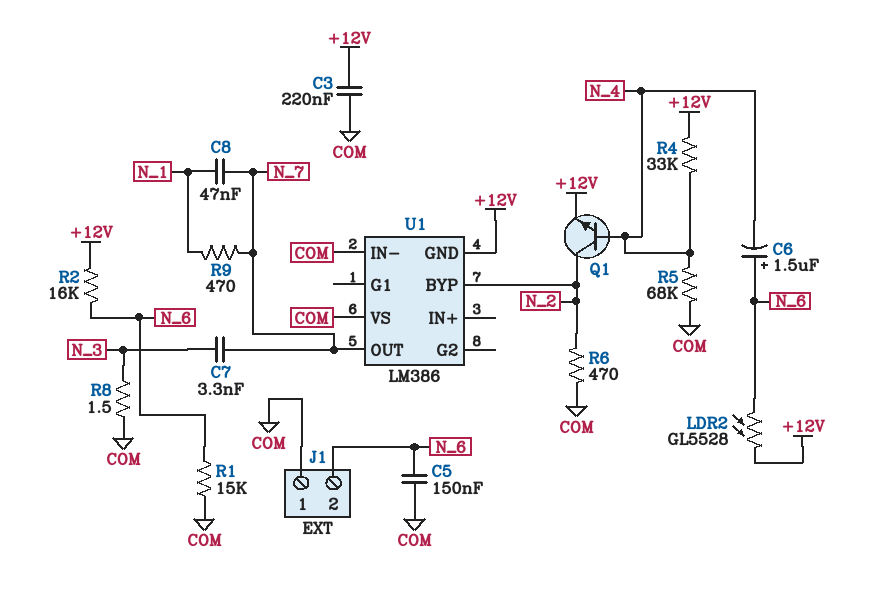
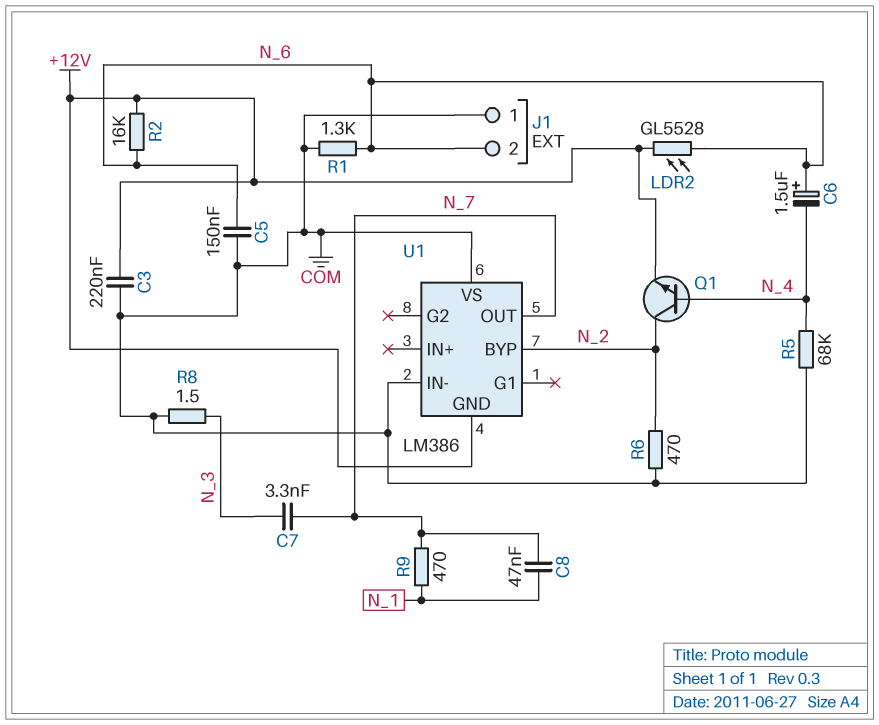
R1: 15k (COM, N_6) -> 1.3k (COM, N_6)
R4: 33k (+12V, N_4) -> none

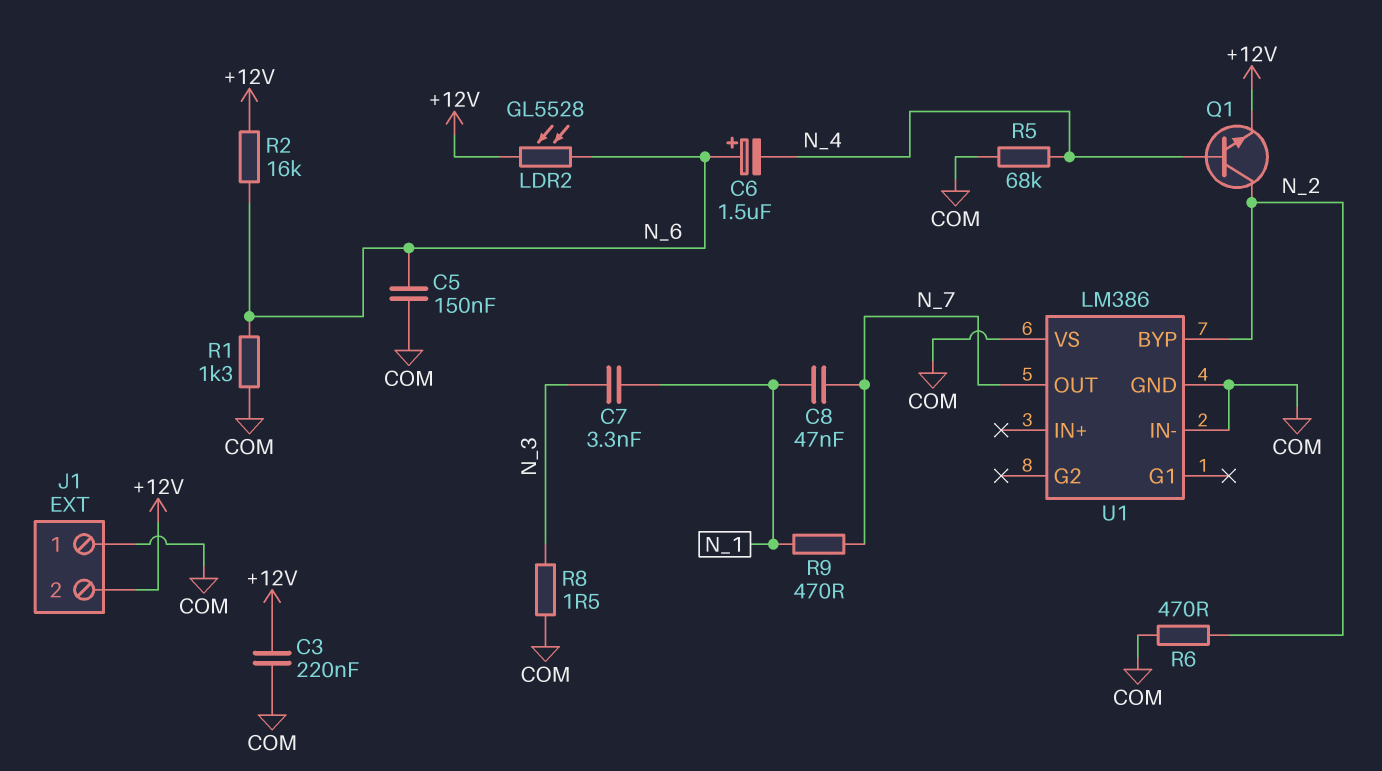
C7: 3.3nF (N_3, N_7) -> 3.3nF (N_1, N_3)
J1 pin 2: N_6 -> +12V
U1 pin GND: +12V -> COM

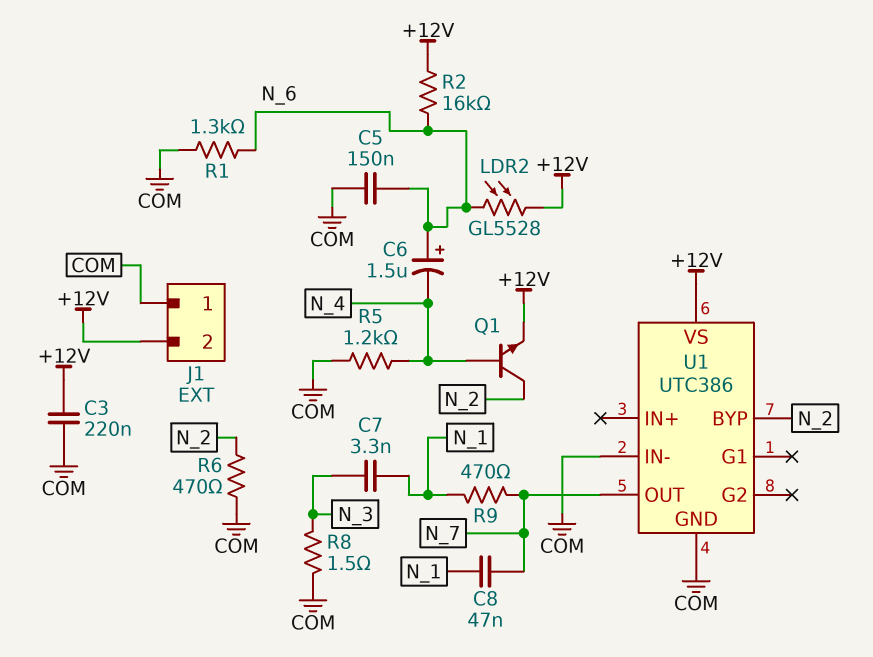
R5: 68k (COM, N_4) -> 1.2k (COM, N_4)
U1: LM386 -> UTC386
U1 pin VS: COM -> +12V

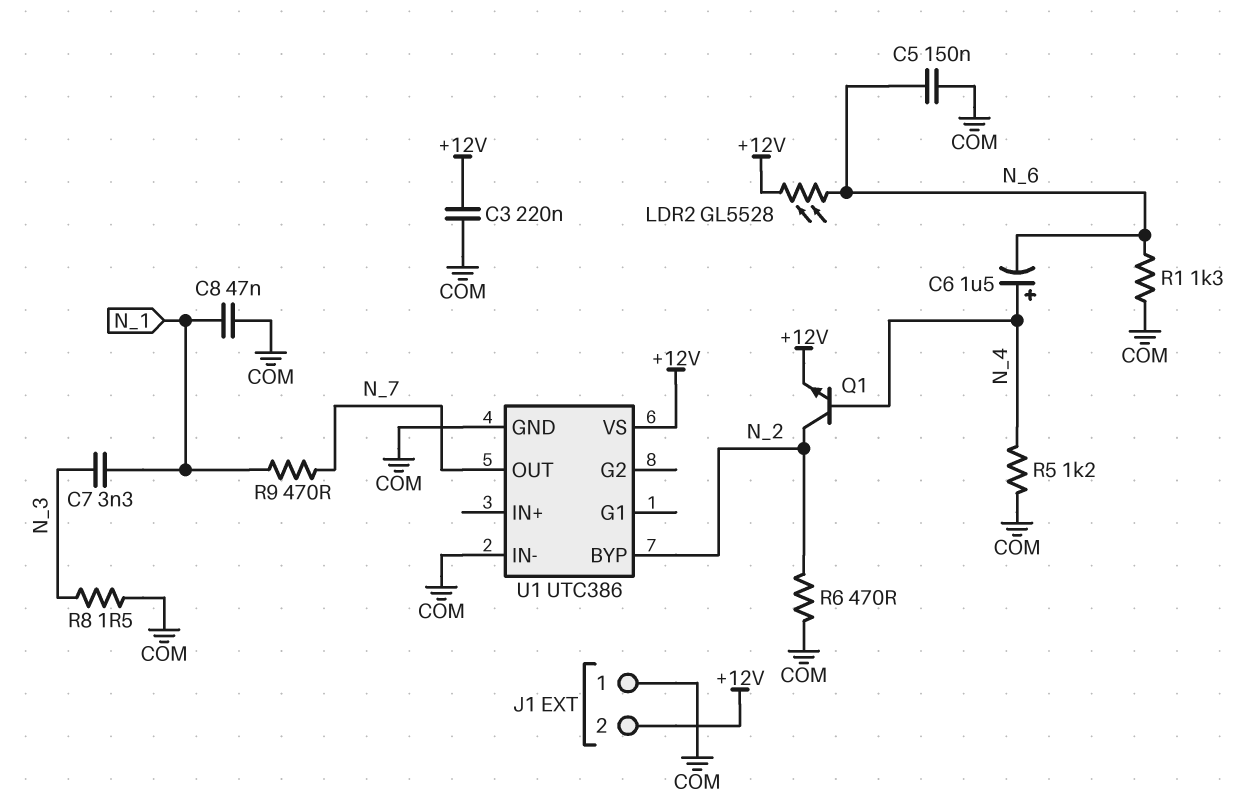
C6: 1.5uF (plus N_6, minus N_4) -> 1.5uF (plus N_4, minus N_6)
C8: 47nF (N_1, N_7) -> 47nF (COM, N_1)
R2: 16k (+12V, N_6) -> none

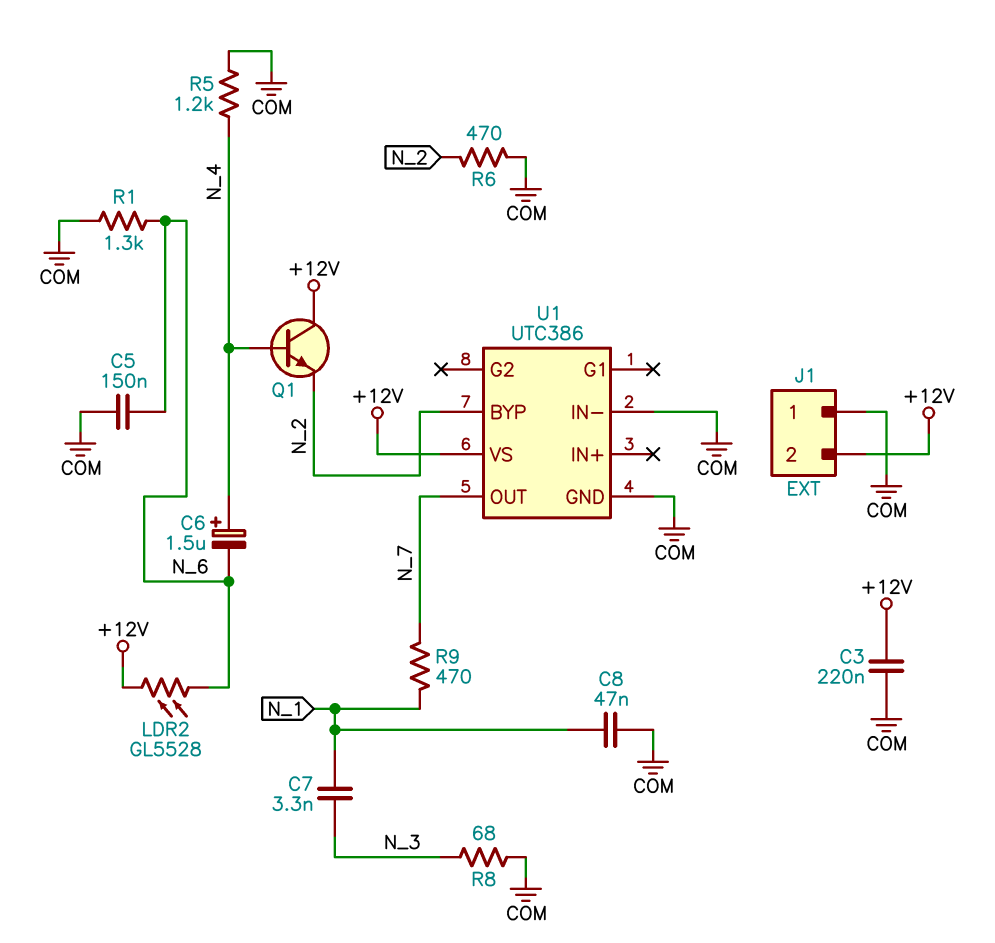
Q1: NPN (B N_4, C N_2, E +12V) -> NPN (B N_4, C +12V, E N_2)
R8: 1.5 (COM, N_3) -> 68 (COM, N_3)

